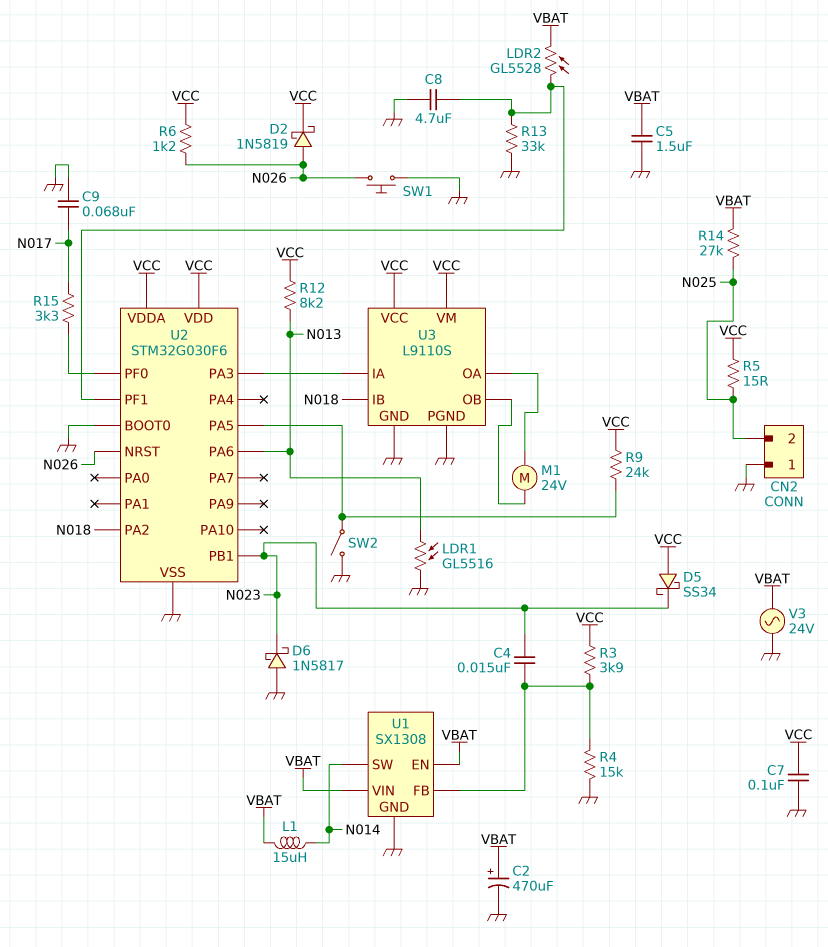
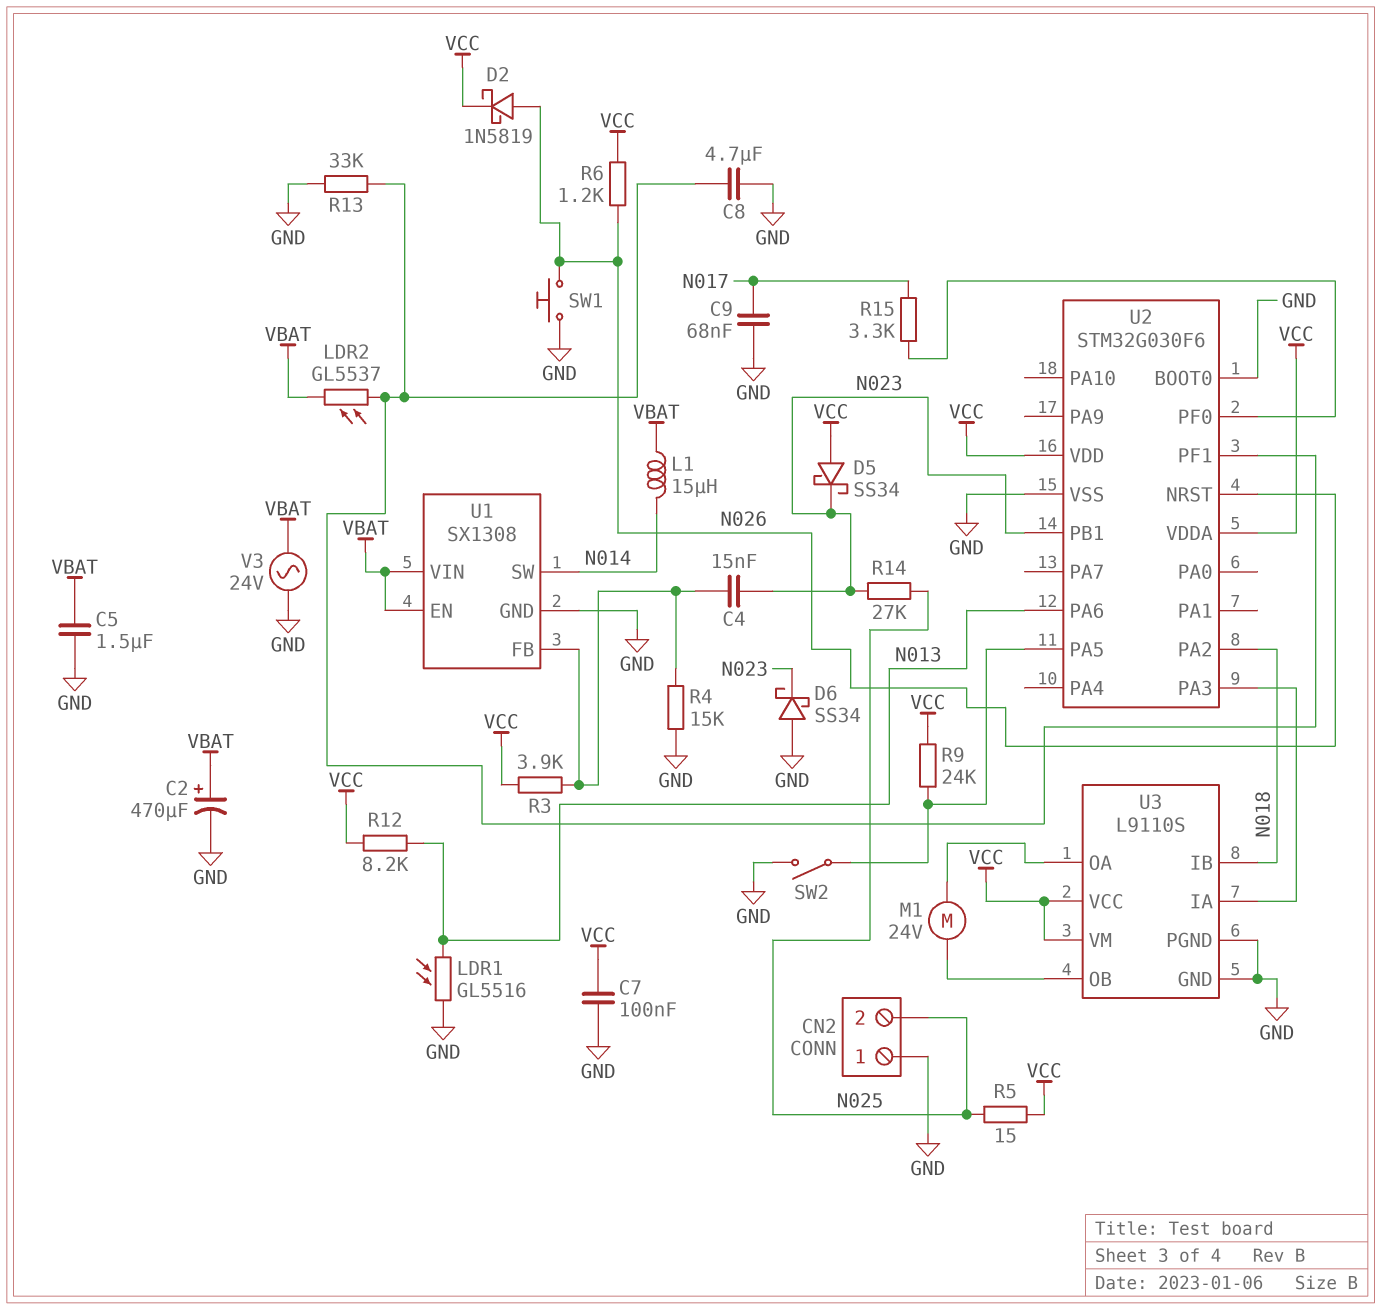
D6: schottky 1N5817 (A GND, K N023) -> schottky SS34 (A GND, K N023)
LDR2: GL5528 (U2/PF1, VBAT) -> GL5537 (U2/PF1, VBAT)
R14: 27k (N025, VBAT) -> 27k (N023, N025)

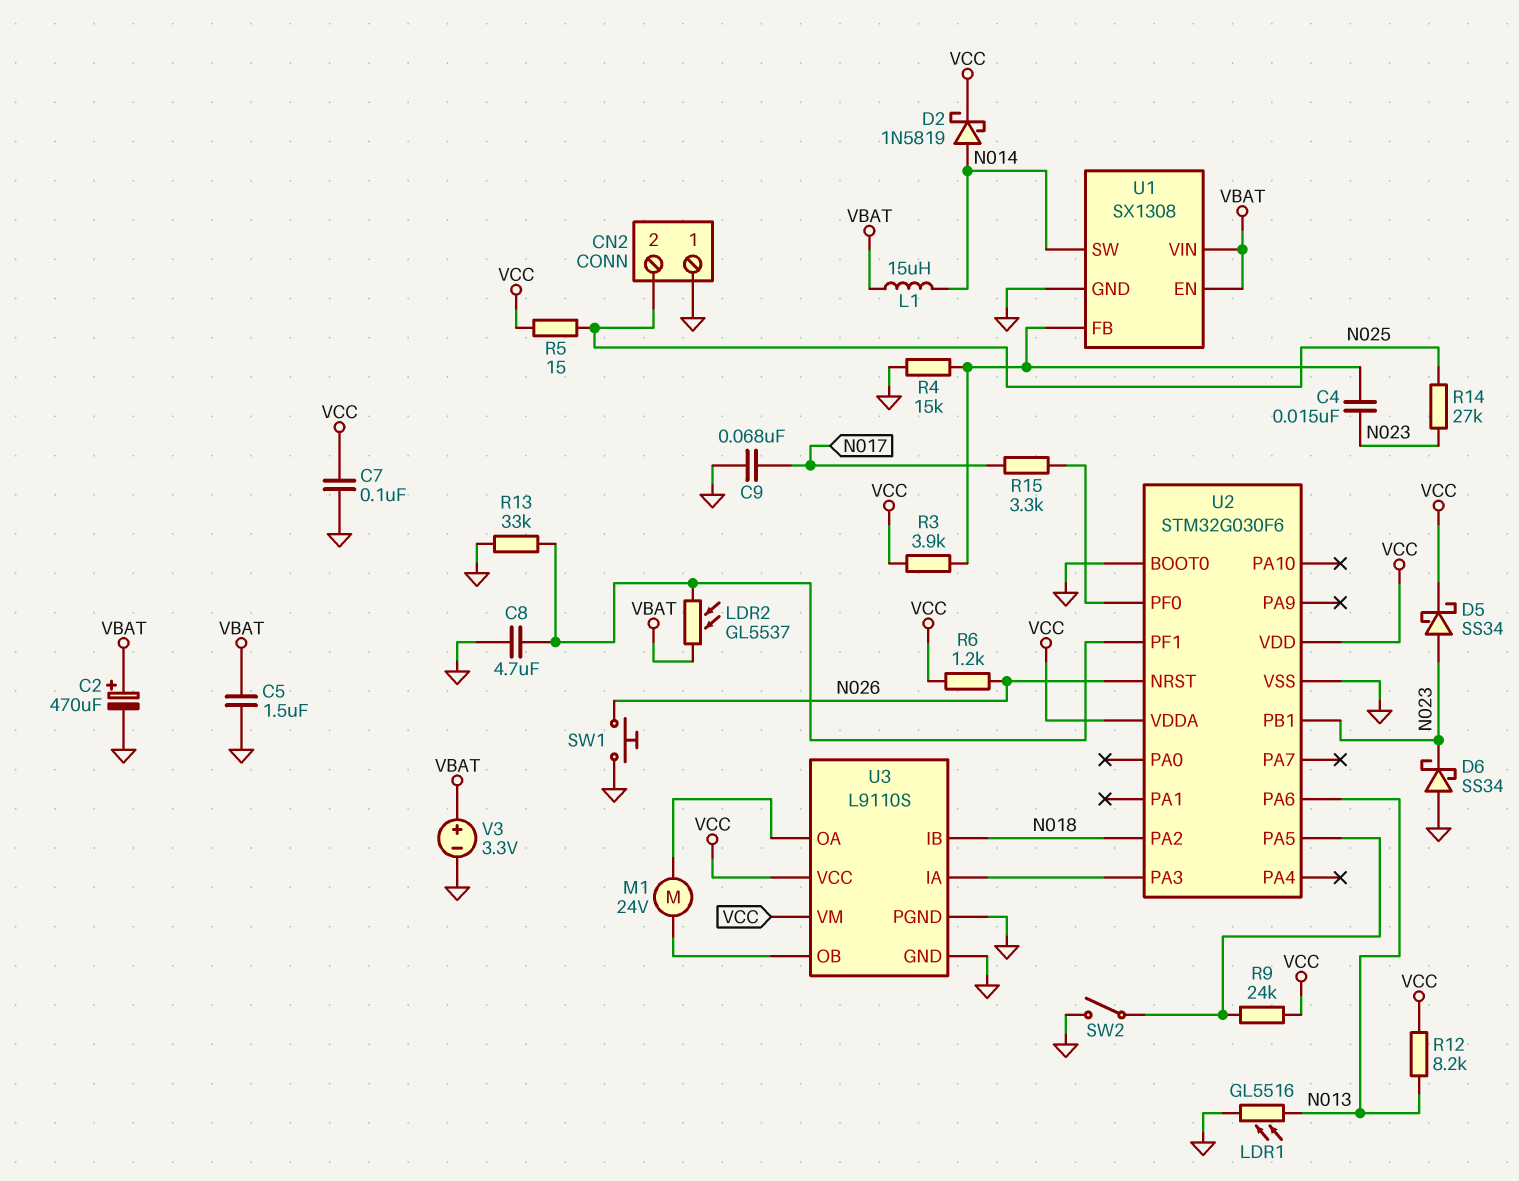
D2: schottky 1N5819 (A N026, K VCC) -> schottky 1N5819 (A N014, K VCC)
D5: schottky SS34 (A VCC, K N023) -> schottky SS34 (A N023, K VCC)
V3: AC 24V (GND, VBAT) -> 3.3V (plus VBAT, minus GND)

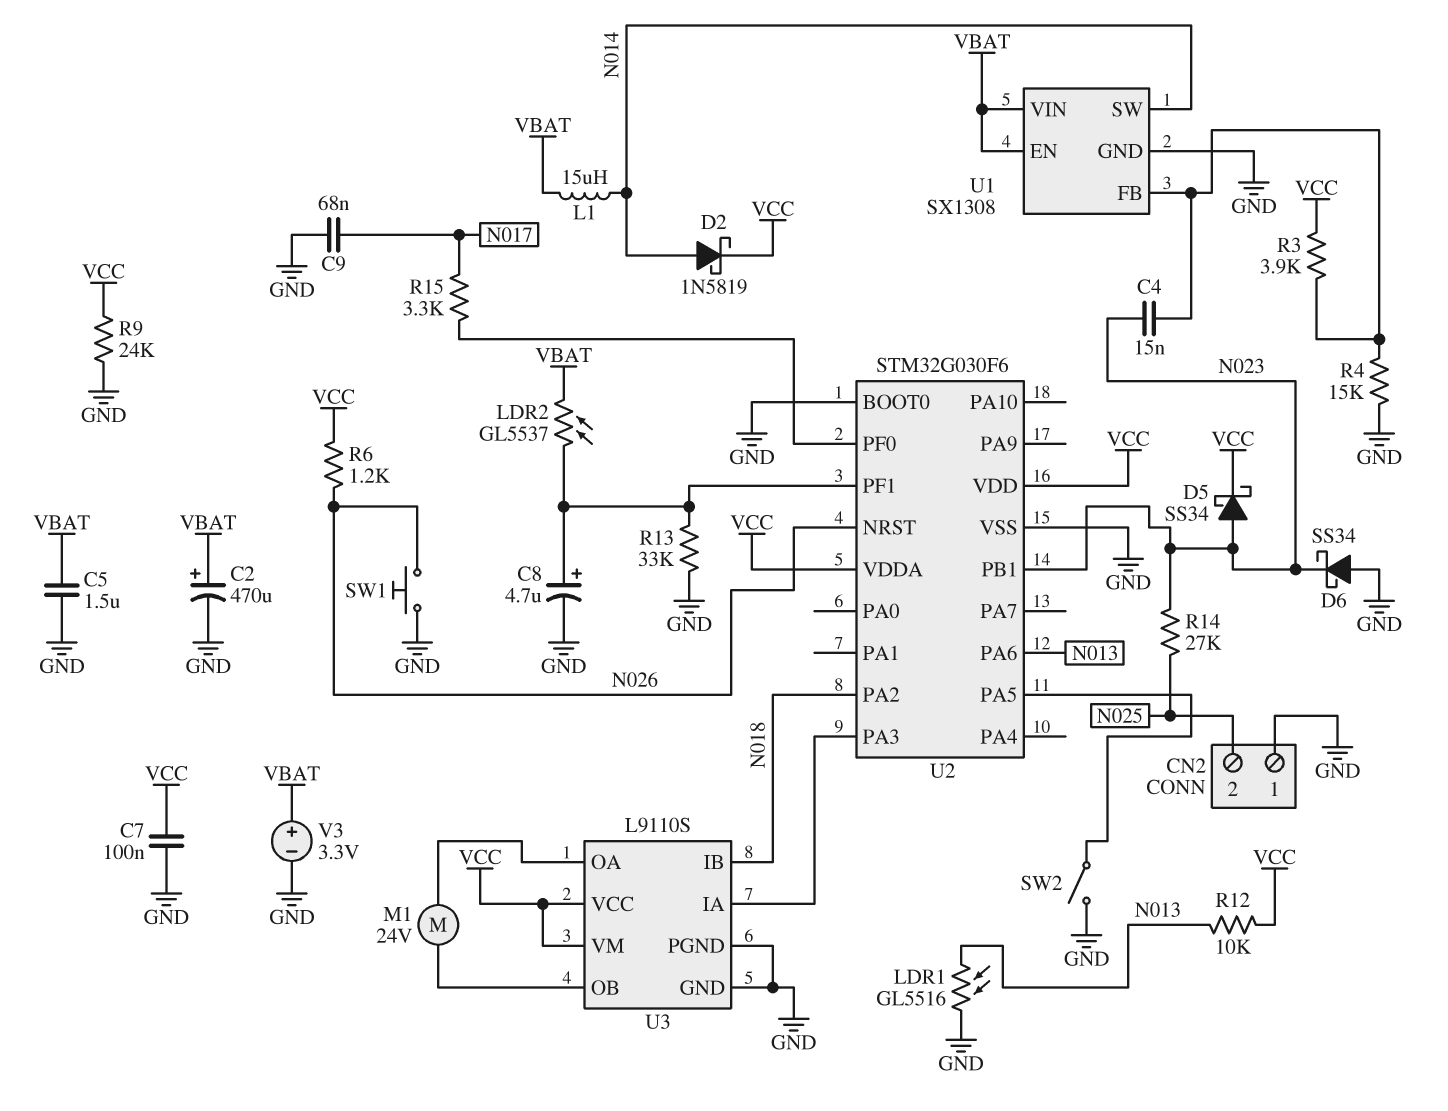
C8: 4.7uF (GND, U2/PF1) -> 4.7uF (plus U2/PF1, minus GND)
R5: 15 (N025, VCC) -> none
R9: 24k (U2/PA5, VCC) -> 24k (GND, VCC)
R12: 8.2k (N013, VCC) -> 10k (N013, VCC)

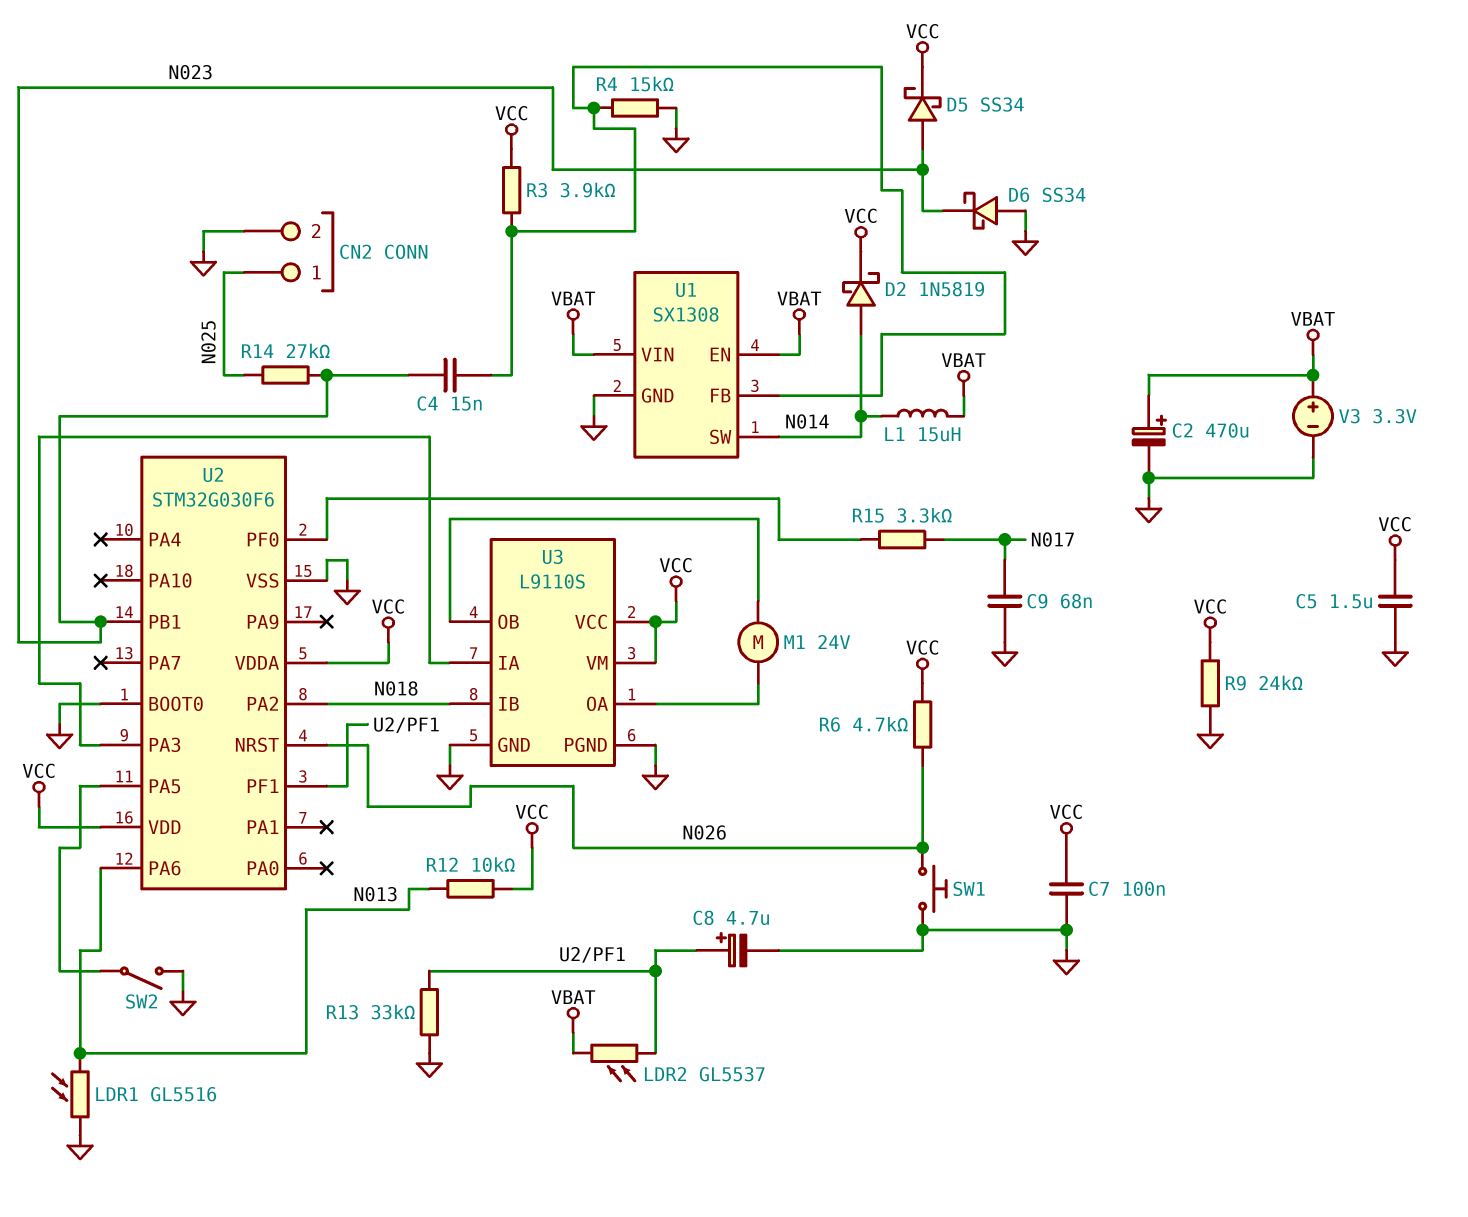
C5: 1.5uF (GND, VBAT) -> 1.5uF (GND, VCC)
CN2 pin 1: GND -> N025
CN2 pin 2: N025 -> GND
R6: 1.2k (N026, VCC) -> 4.7k (N026, VCC)

